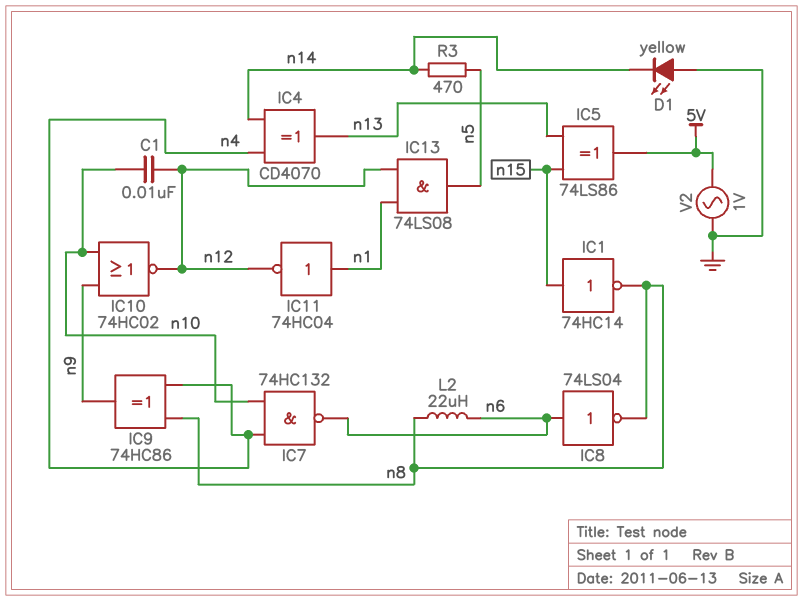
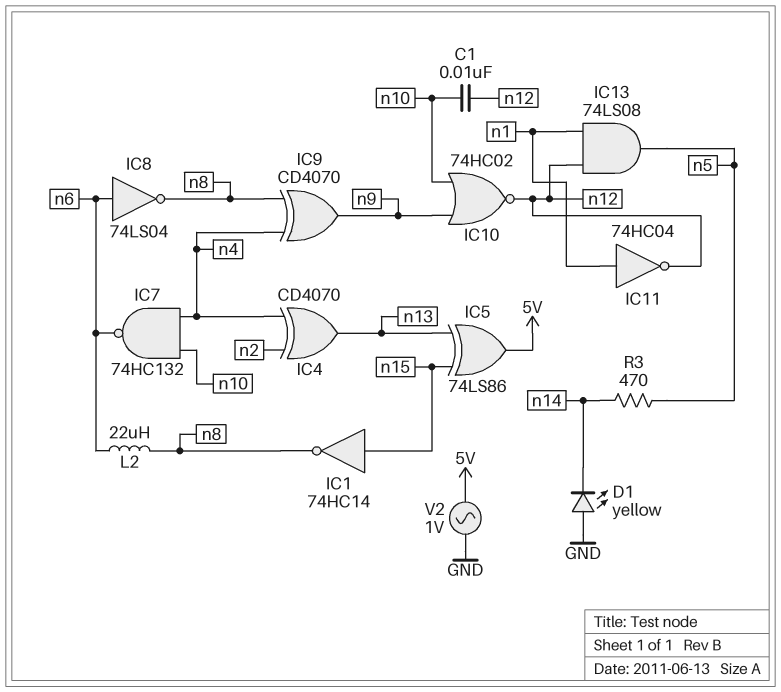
IC4: XOR CD4070 (in n4, in n14, out n13) -> XOR CD4070 (in n2, in n4, out n13)
IC9: XOR 74HC86 (in n4, in n8, out n9) -> XOR CD4070 (in n4, in n8, out n9)

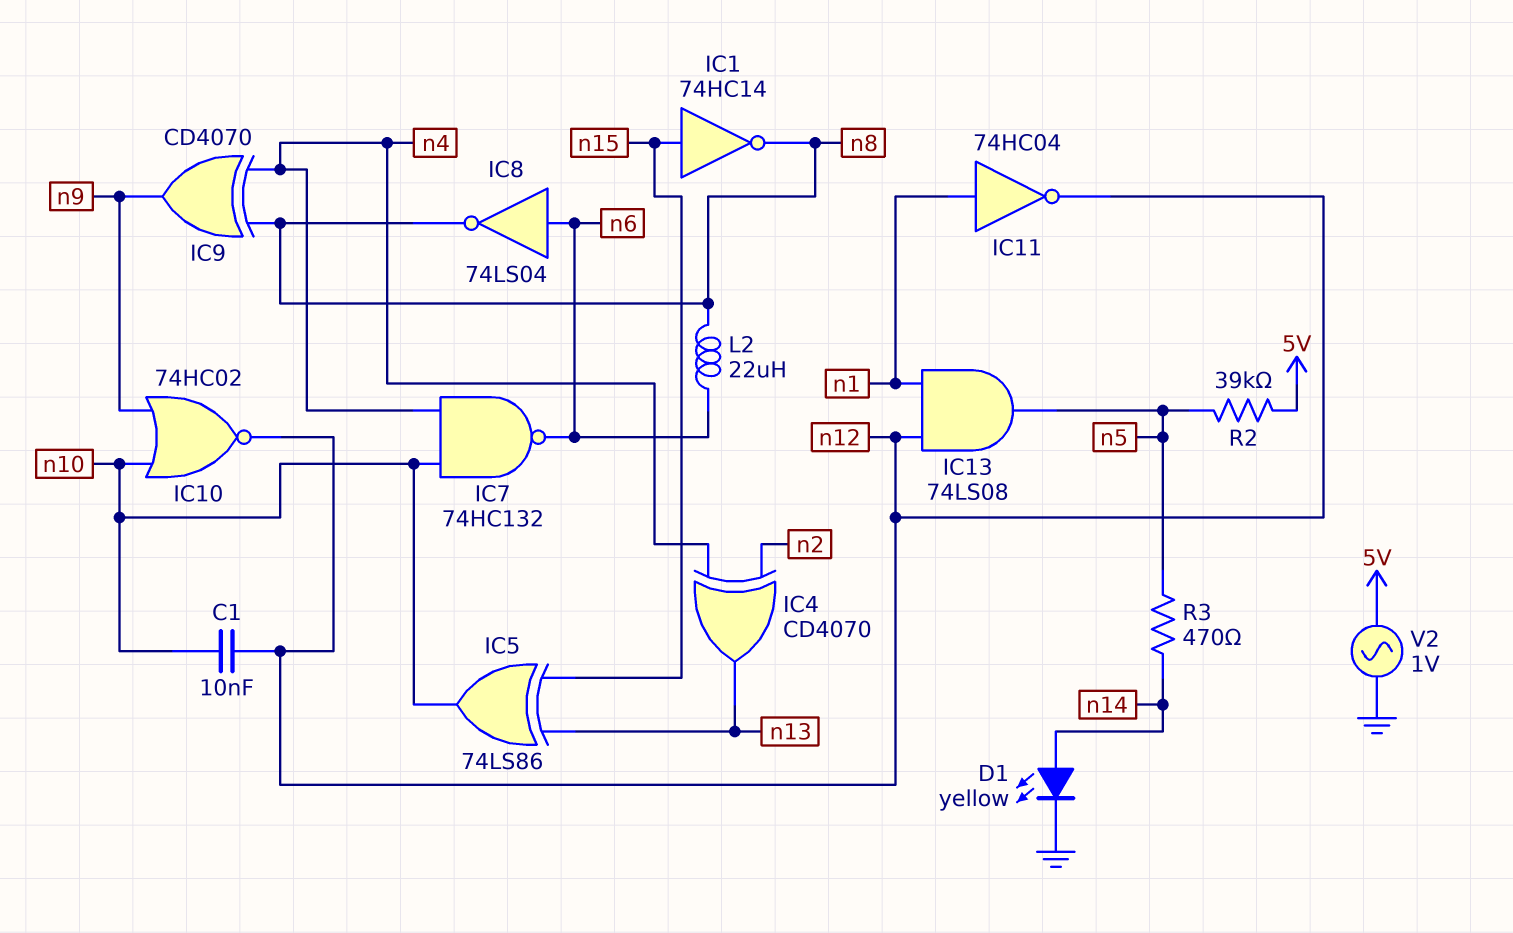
D1: LED yellow (A GND, K n14) -> LED yellow (A n14, K GND)
IC5: XOR 74LS86 (in n13, in n15, out 5V) -> XOR 74LS86 (in n13, in n15, out n10)
R2: none -> 39k (5V, n5)

